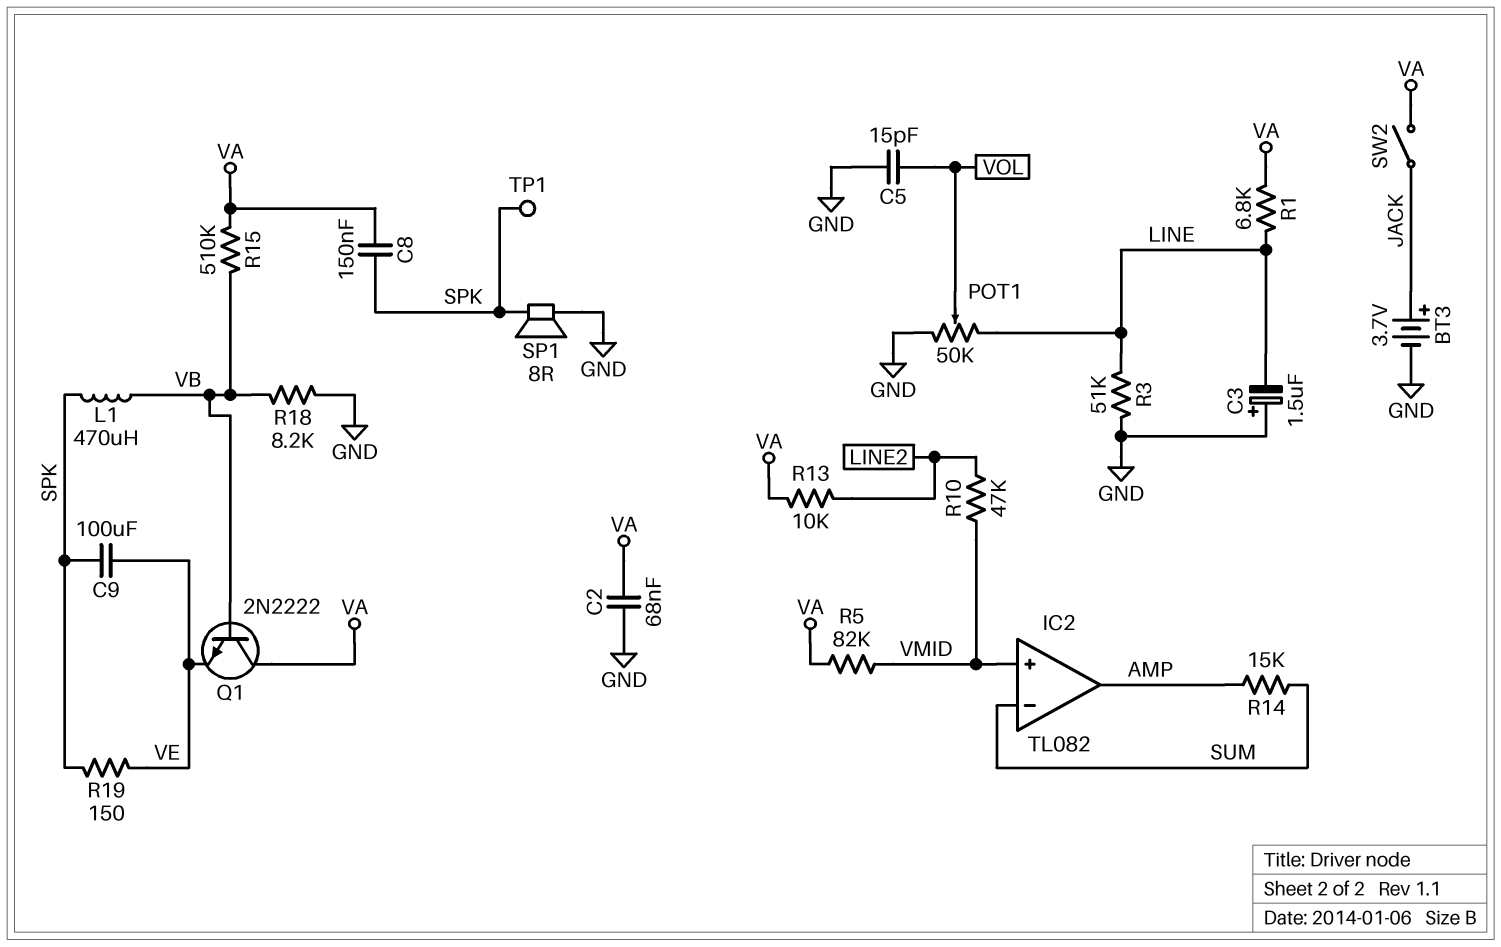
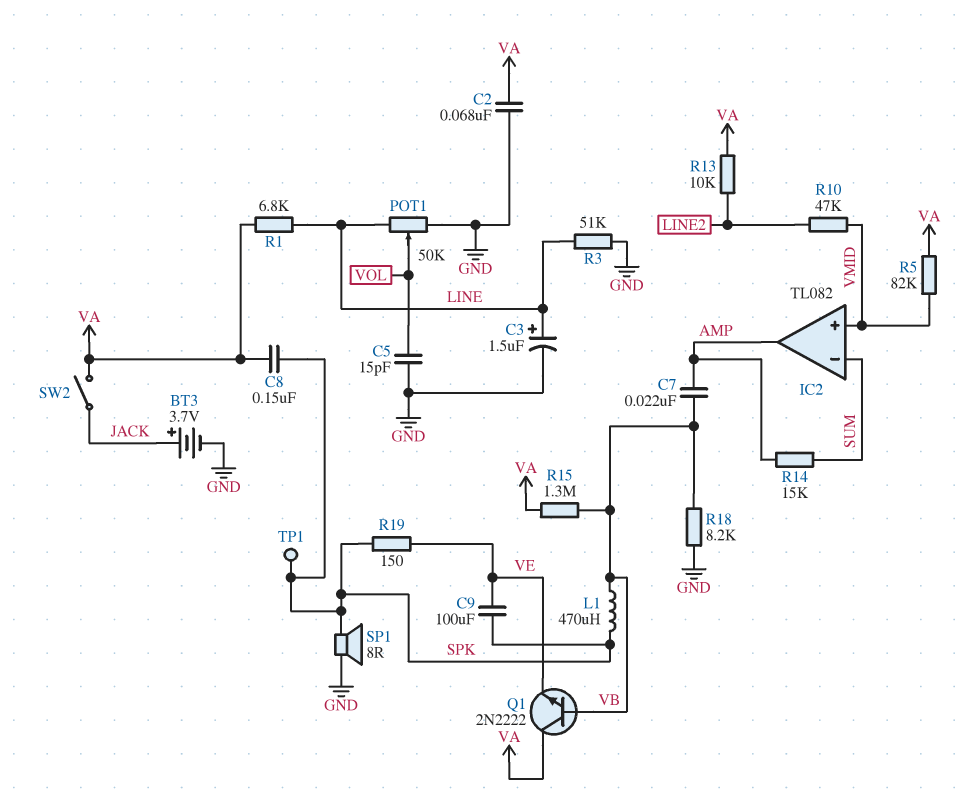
C3: 1.5uF (plus GND, minus LINE) -> 1.5uF (plus LINE, minus GND)
C7: none -> 22nF (AMP, VB)
R15: 510k (VA, VB) -> 1.3M (VA, VB)

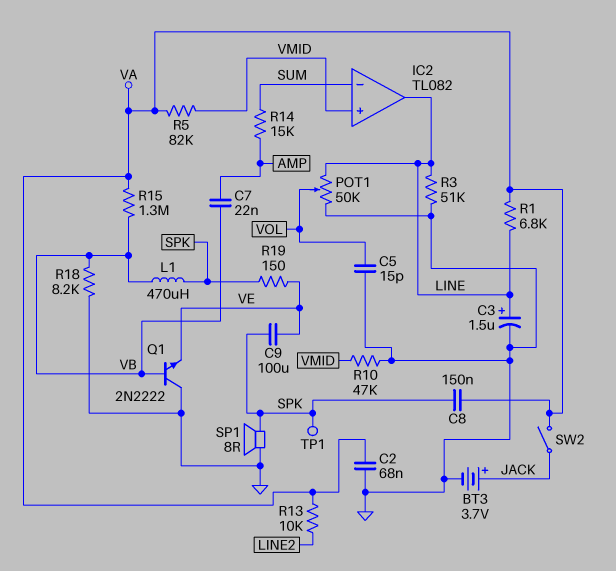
IC2 pin out: AMP -> LINE
Q1: NPN 2N2222 (B VB, C VA, E VE) -> NPN 2N2222 (B VB, C GND, E VE)
R10: 47k (LINE2, VMID) -> 47k (GND, VMID)

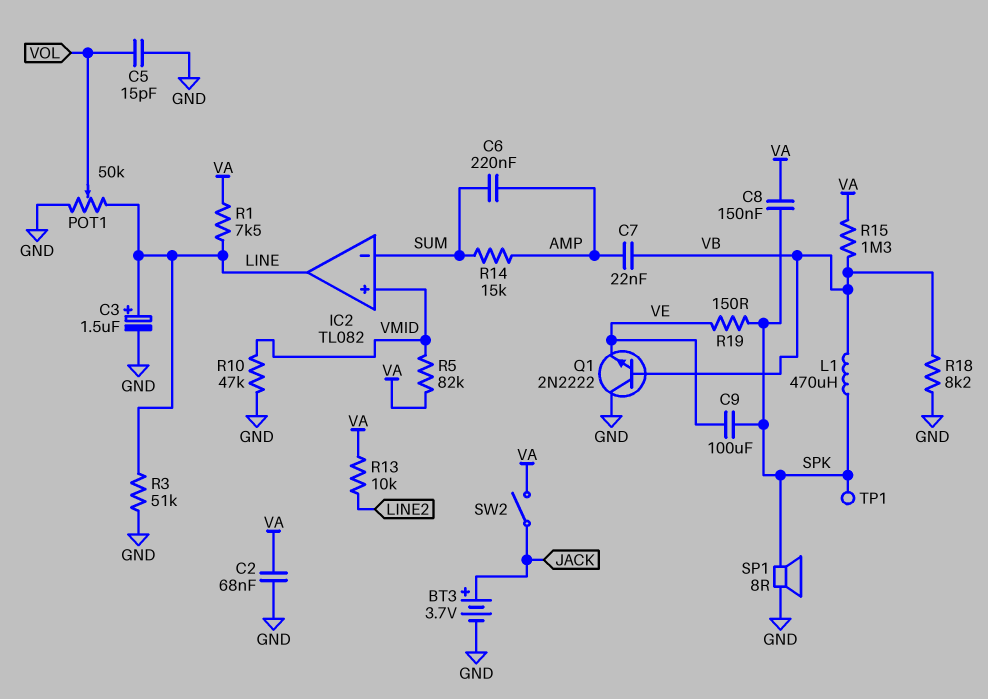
C6: none -> 220nF (AMP, SUM)
R1: 6.8k (LINE, VA) -> 7.5k (LINE, VA)

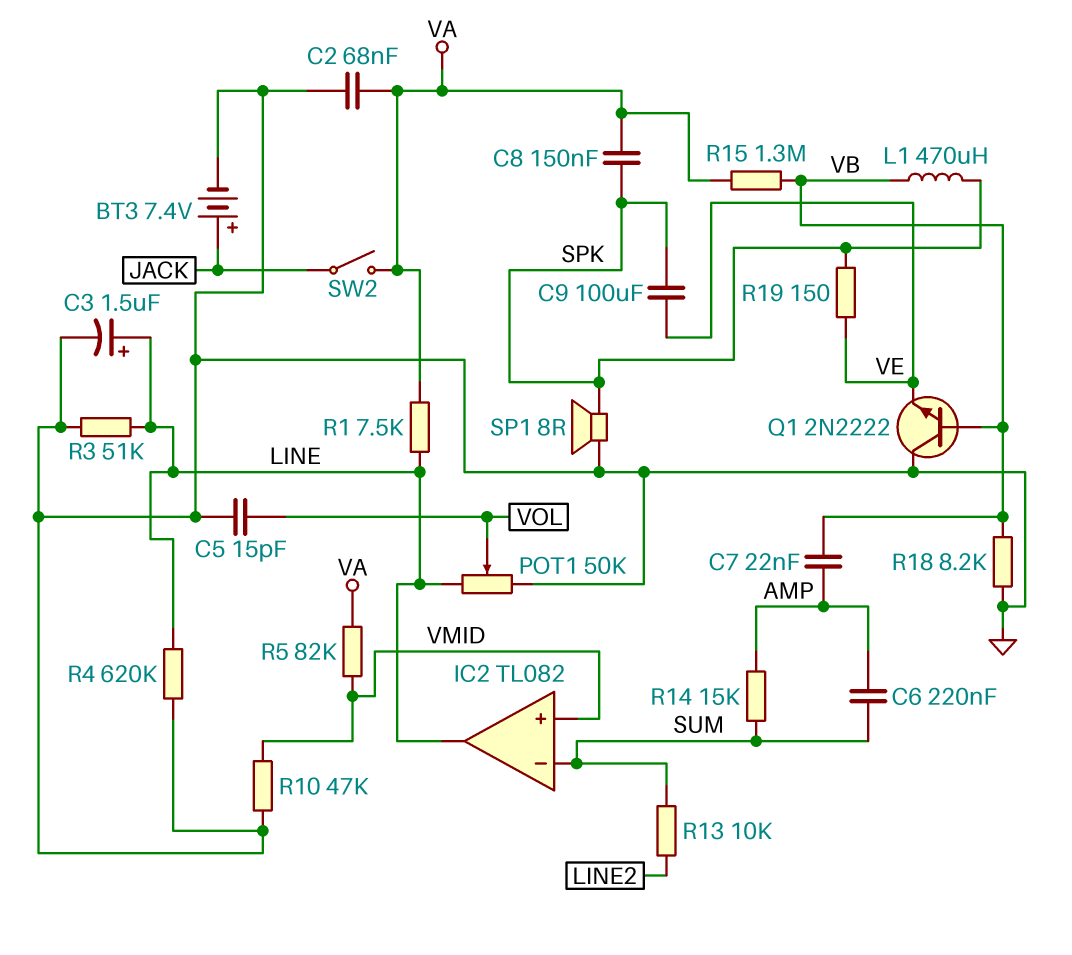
BT3: 3.7V (plus JACK, minus GND) -> 7.4V (plus JACK, minus GND)
R4: none -> 620k (GND, LINE)
R13: 10k (LINE2, VA) -> 10k (LINE2, SUM)
TP1: test point (SPK) -> none

